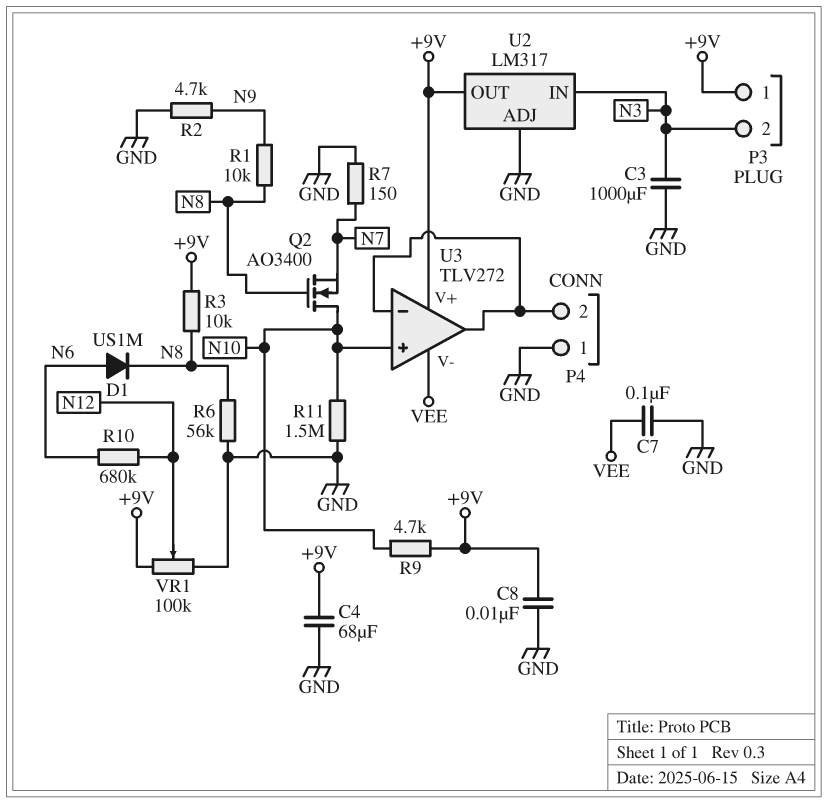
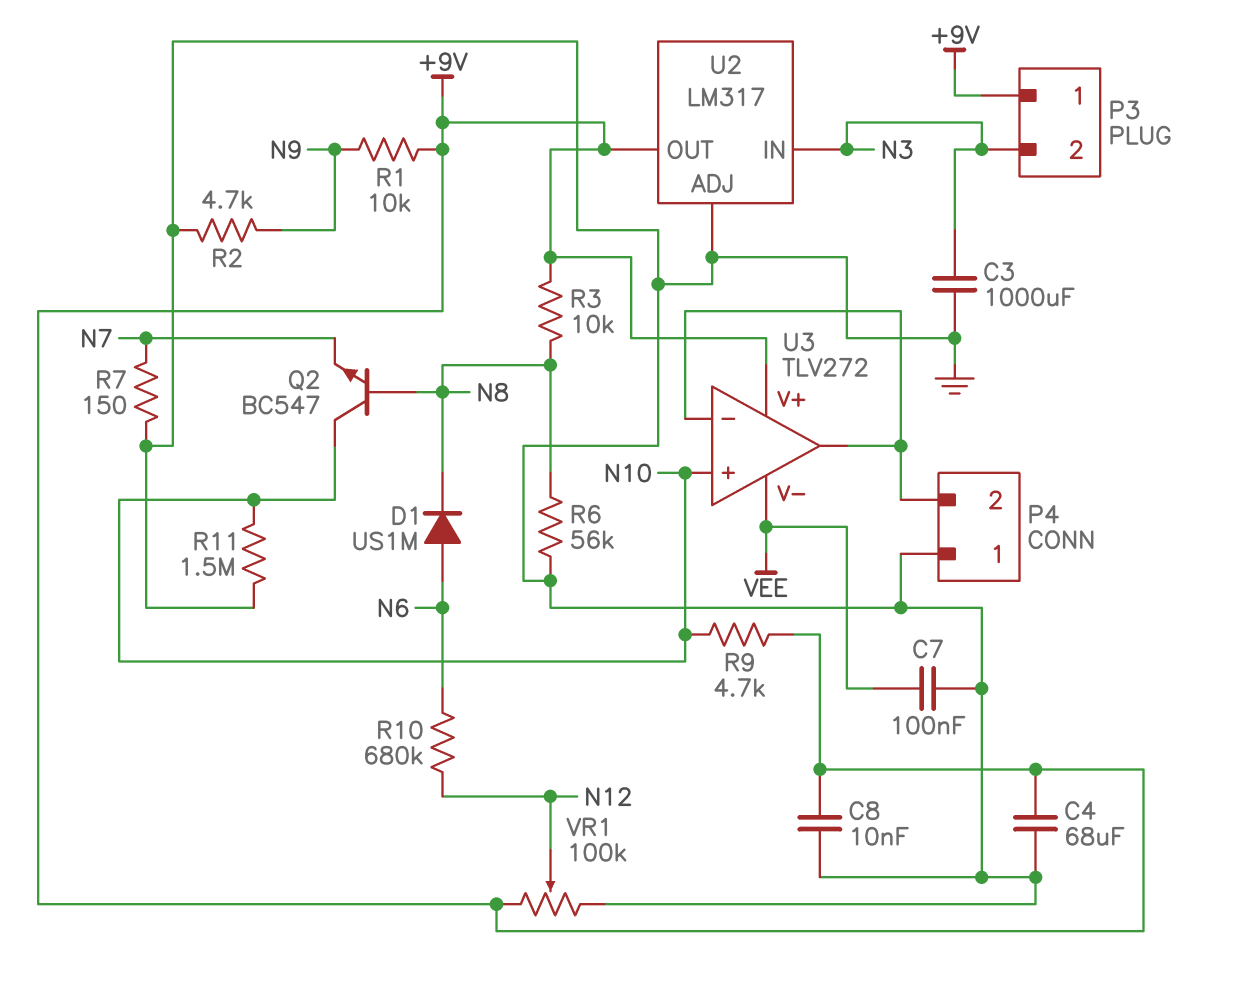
Q2: NMOS AO3400 (G N8, D N10, S N7) -> NPN BC547 (B N8, C N10, E N7)
R1: 10k (N8, N9) -> 10k (+9V, N9)

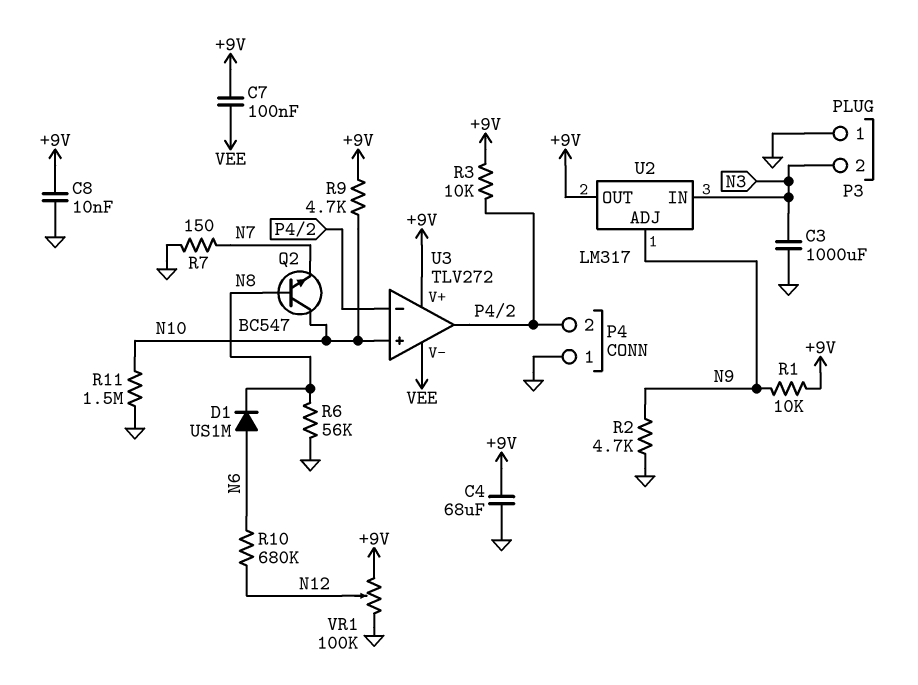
C7: 100nF (GND, VEE) -> 100nF (+9V, VEE)
P3 pin 1: +9V -> GND
R3: 10k (+9V, N8) -> 10k (+9V, P4/2)
U2 pin ADJ: GND -> N9

